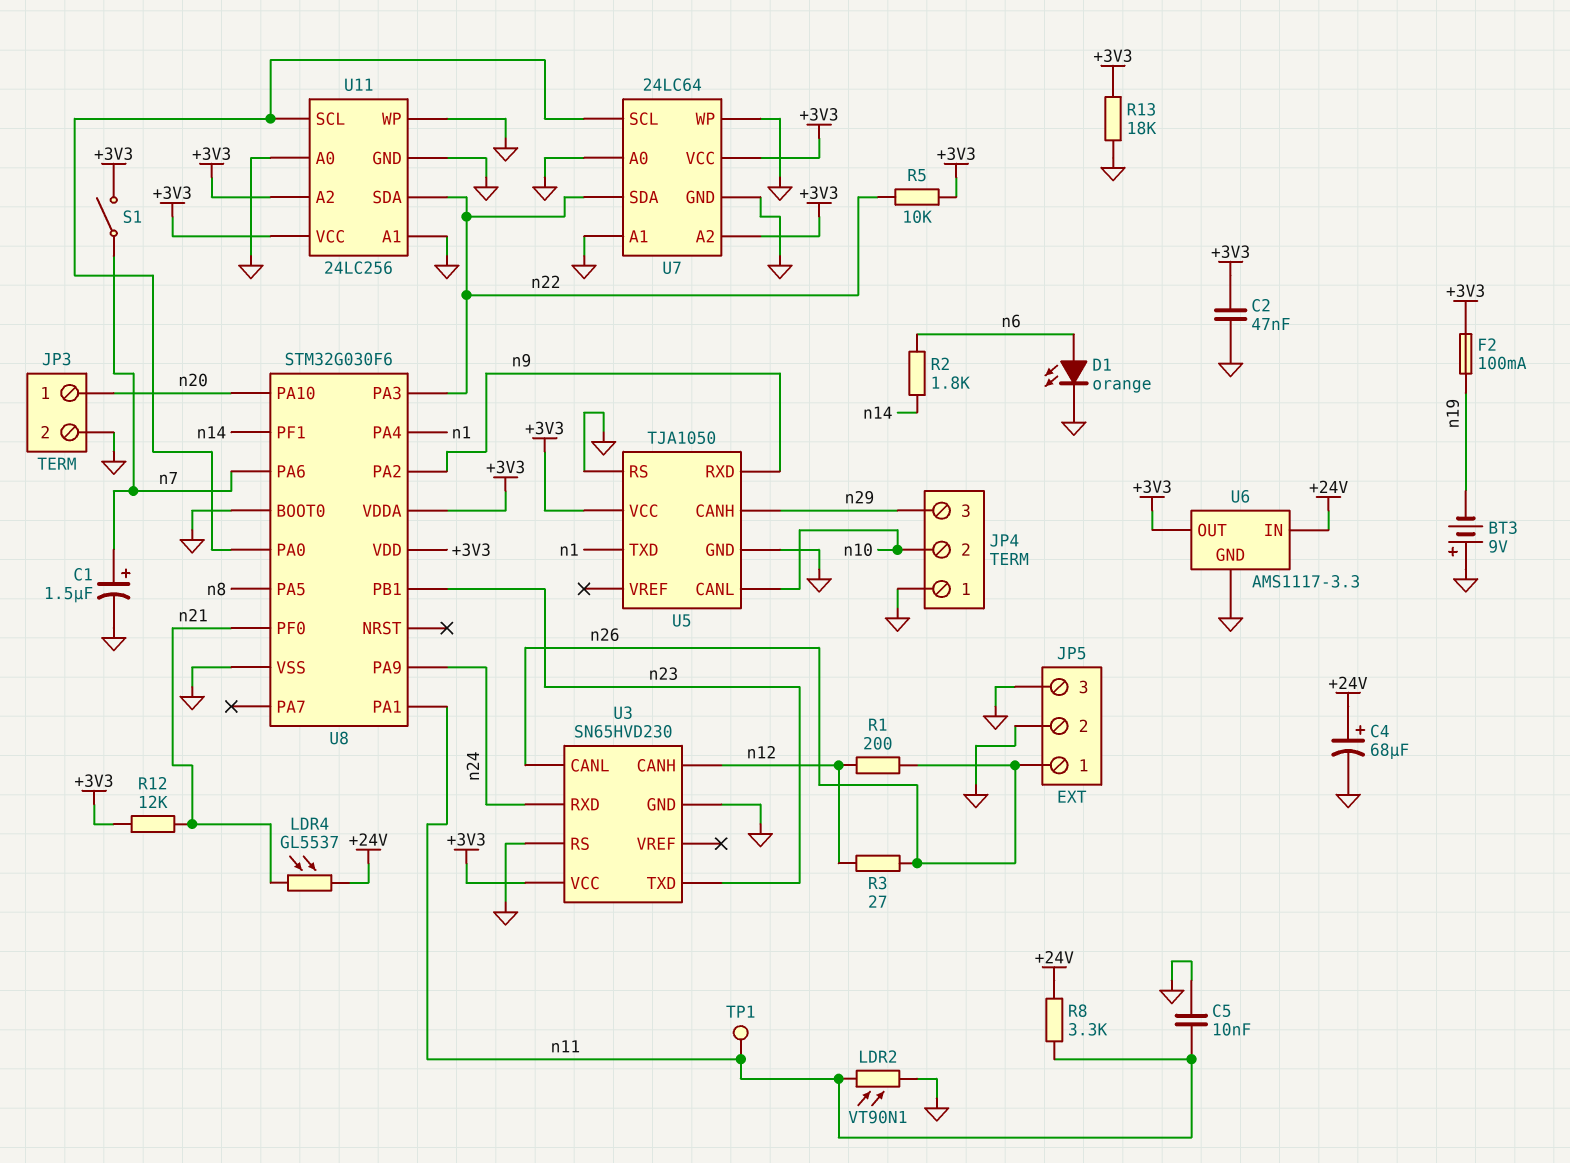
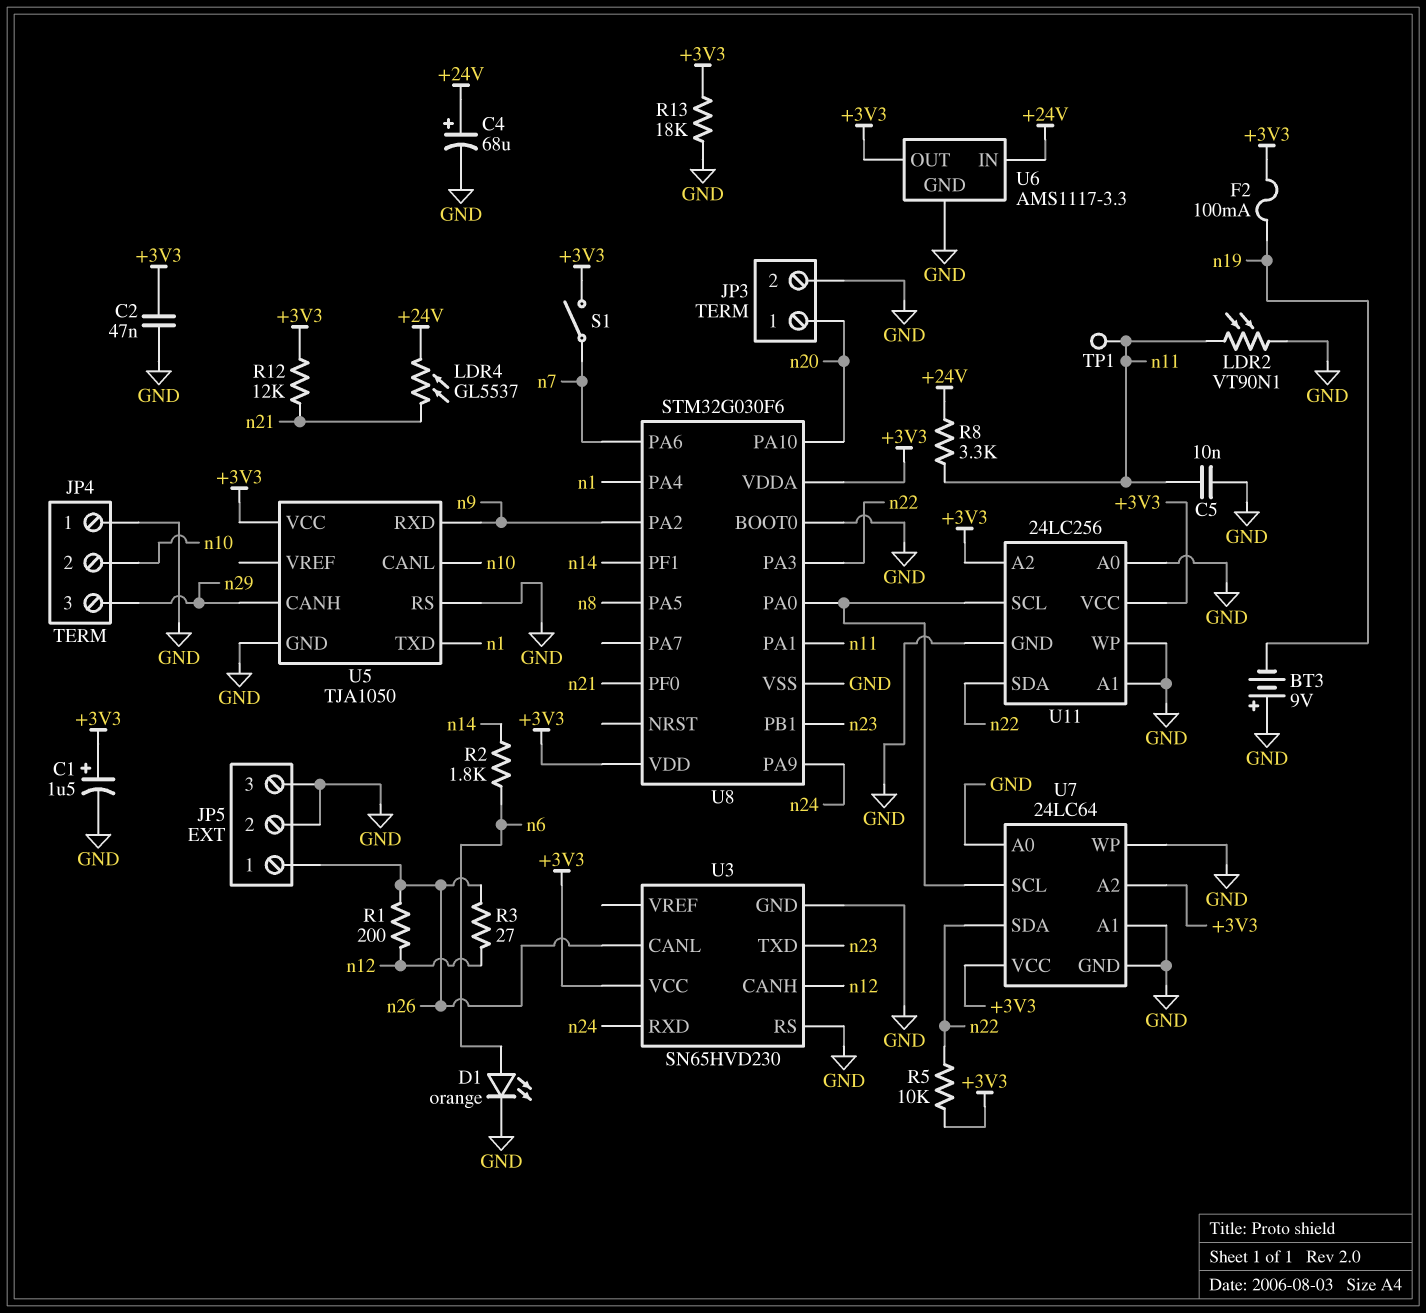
C1: 1.5uF (plus n7, minus GND) -> 1.5uF (plus +3V3, minus GND)

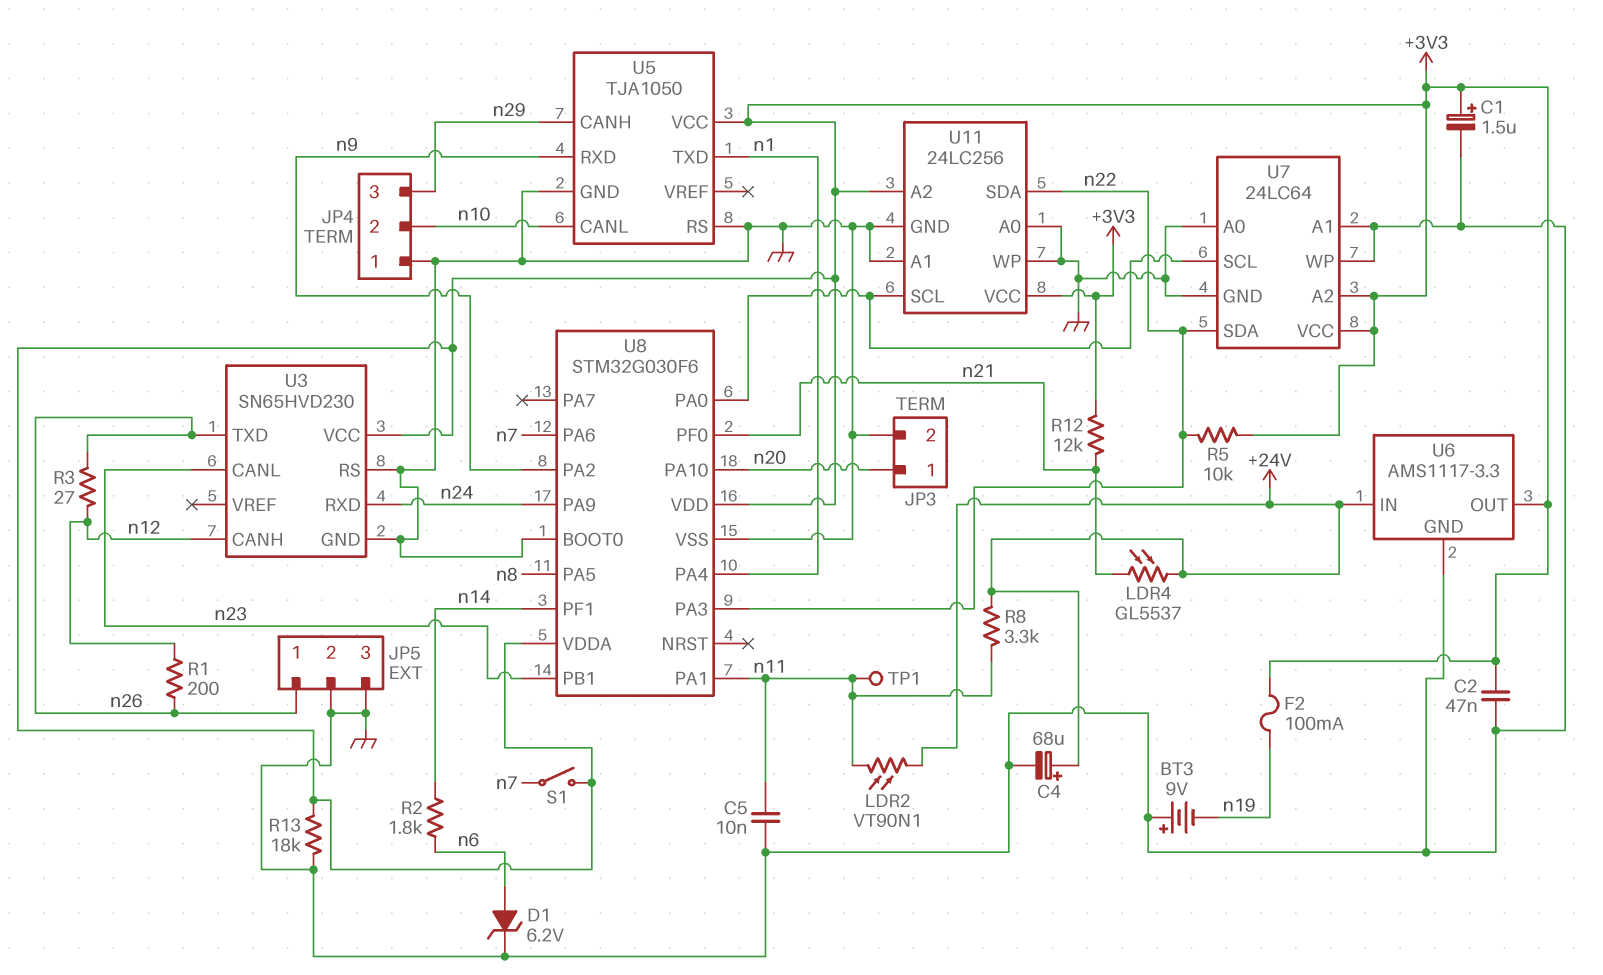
D1: LED orange (A n6, K GND) -> zener 6.2V (A n6, K GND)
LDR2: VT90N1 (GND, n11) -> VT90N1 (+24V, n11)
U3 pin CANL: n26 -> n23
U3 pin TXD: n23 -> n26

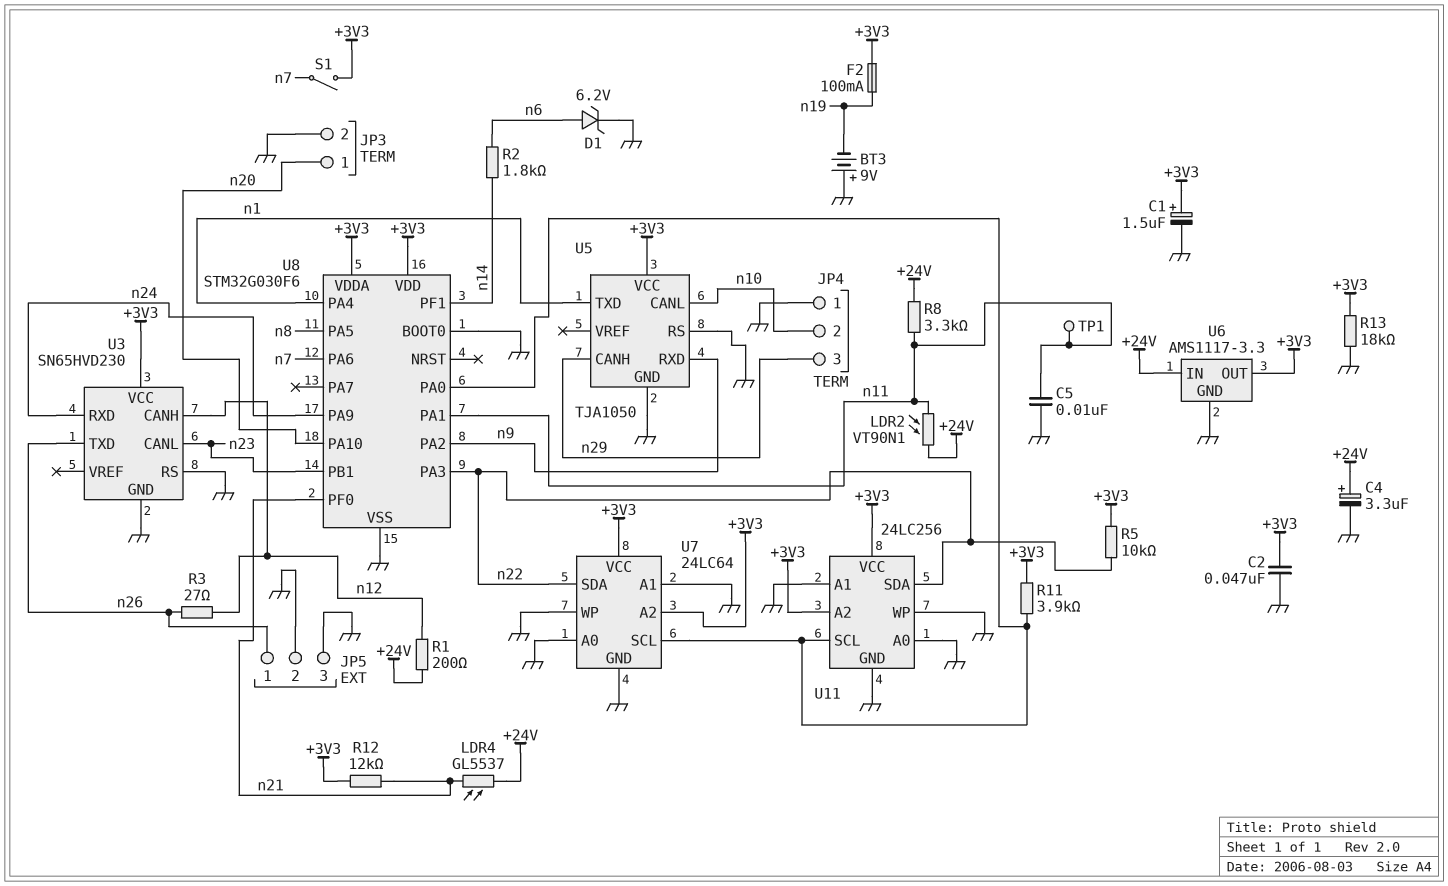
C4: 68uF (plus +24V, minus GND) -> 3.3uF (plus +24V, minus GND)
R1: 200 (n12, n26) -> 200 (+24V, n12)
R11: none -> 3.9k (+3V3, U7/SCL)

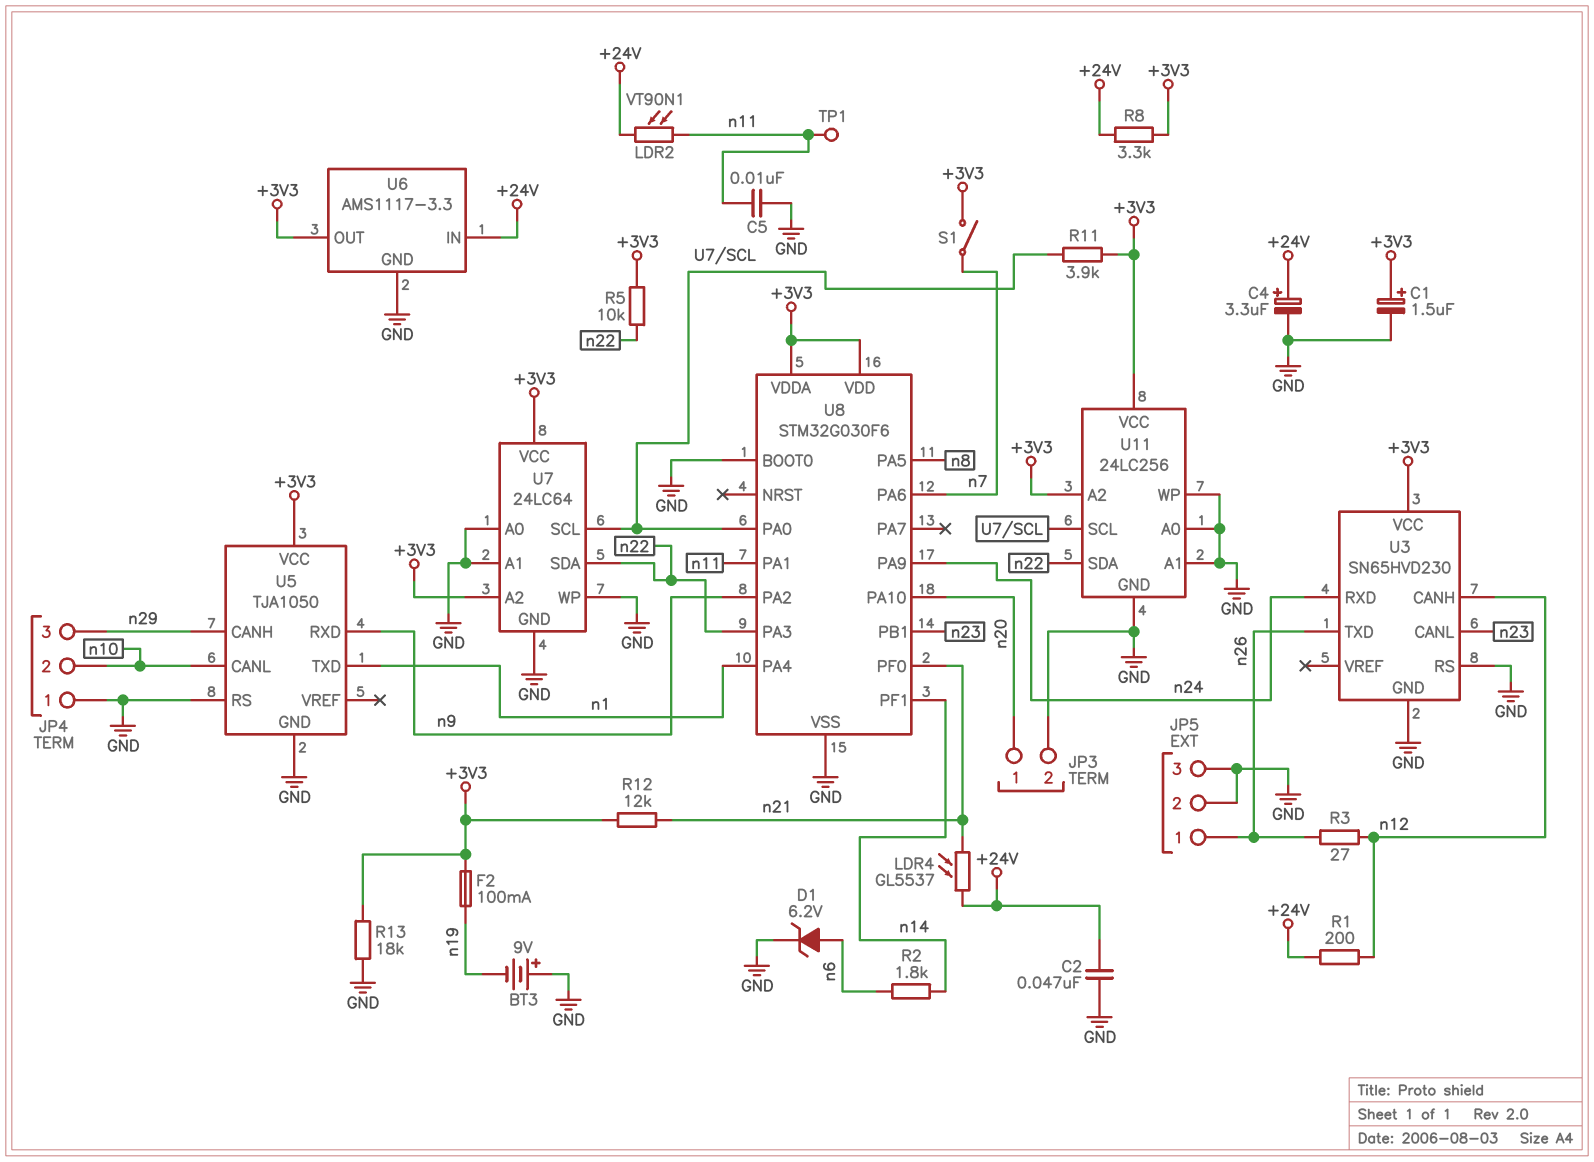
C2: 47nF (+3V3, GND) -> 47nF (+24V, GND)
R8: 3.3k (+24V, n11) -> 3.3k (+3V3, +24V)

